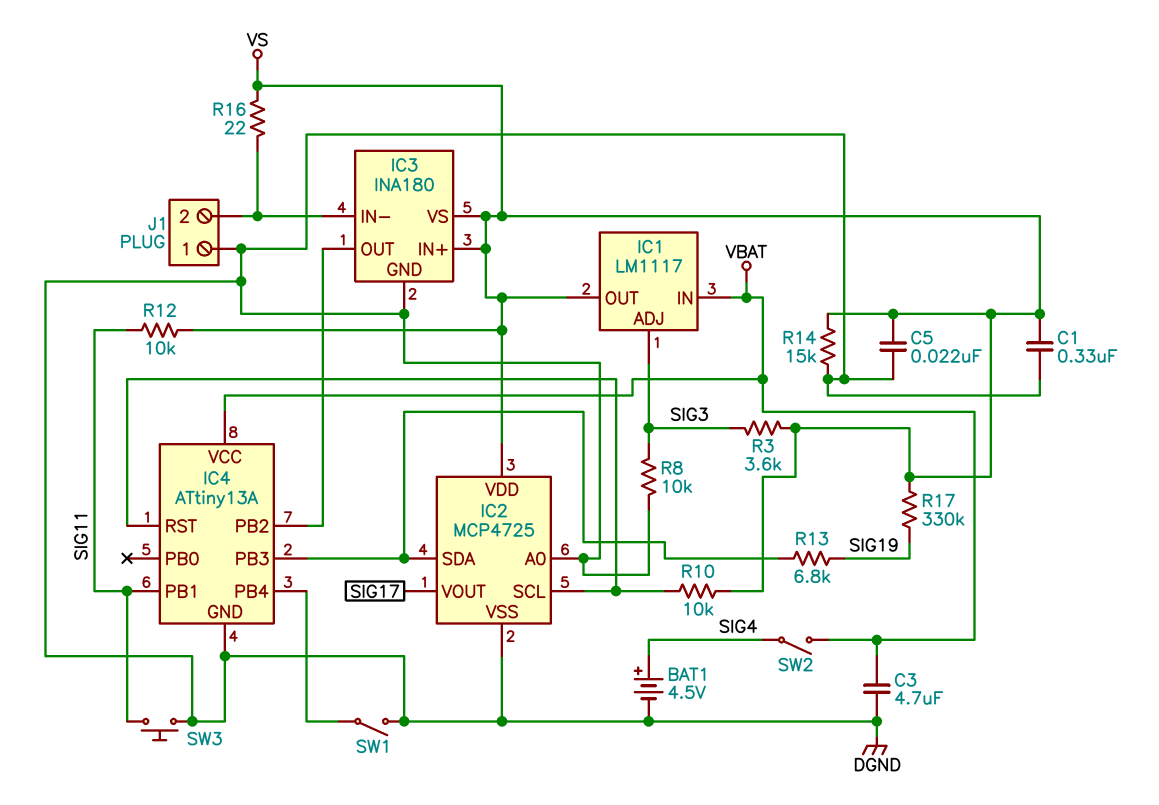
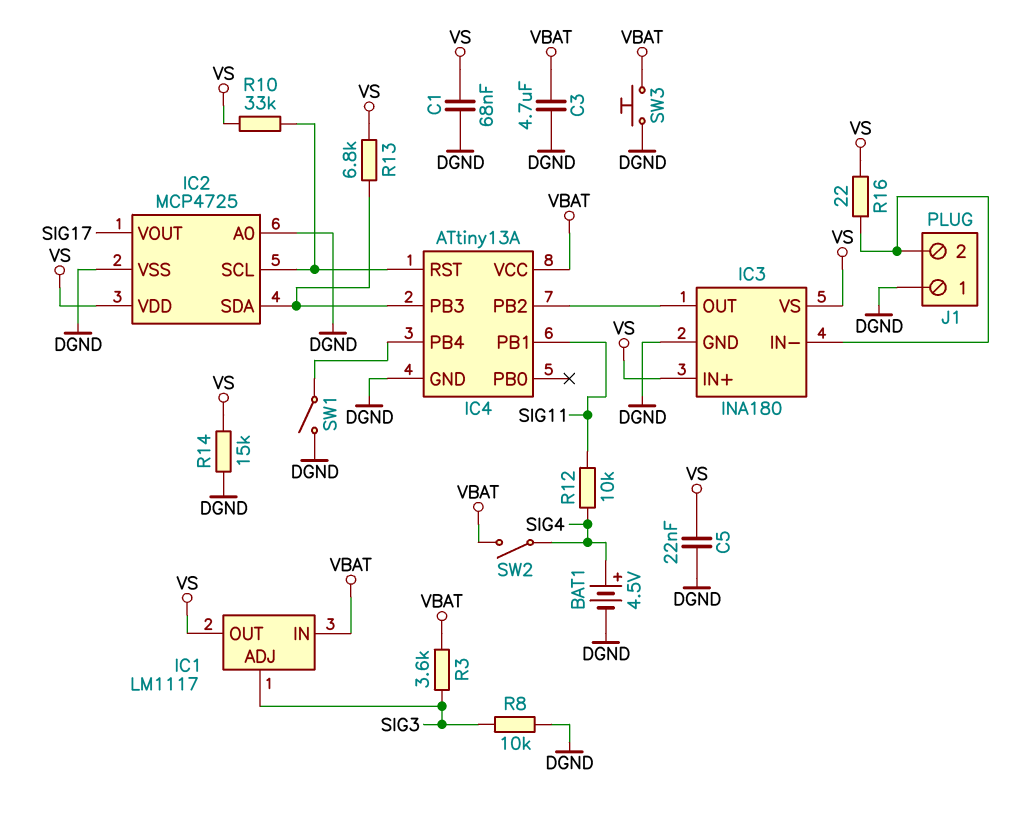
C1: 330nF (DGND, VS) -> 68nF (DGND, VS)
R3: 3.6k (SIG3, VS) -> 3.6k (SIG3, VBAT)
R10: 10k (IC2/SCL, VS) -> 33k (IC2/SCL, VS)
R12: 10k (SIG11, VS) -> 10k (SIG4, SIG11)
R13: 6.8k (IC2/SDA, SIG19) -> 6.8k (IC2/SDA, VS)
R17: 330k (SIG19, VS) -> none
SW3: button (DGND, SIG11) -> button (DGND, VBAT)

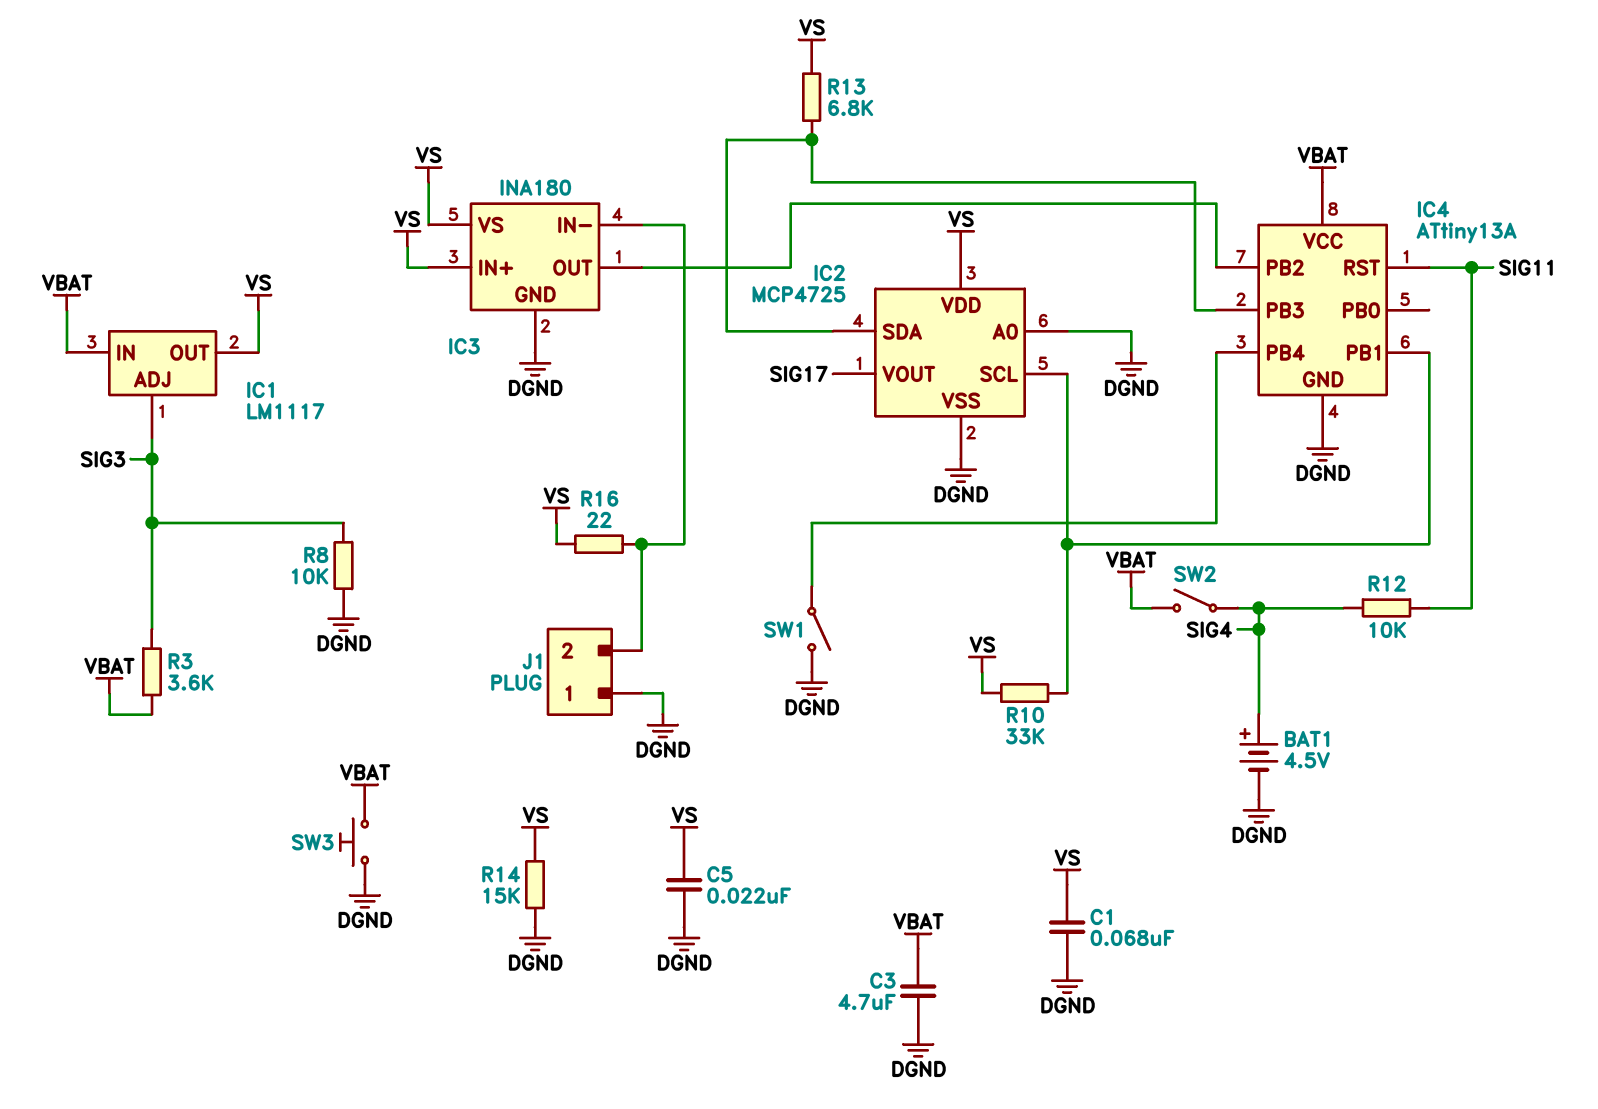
IC4 pin PB1: SIG11 -> IC2/SCL
IC4 pin RST: IC2/SCL -> SIG11

